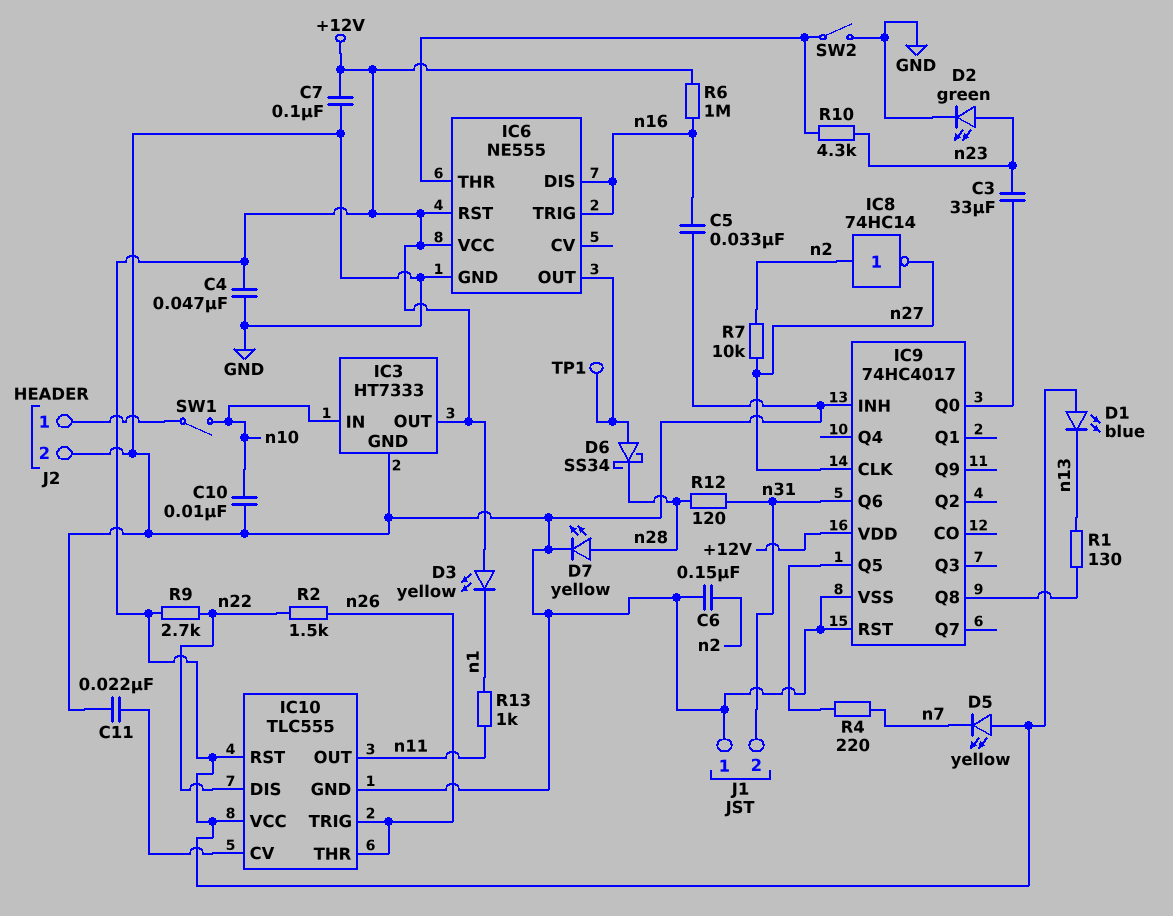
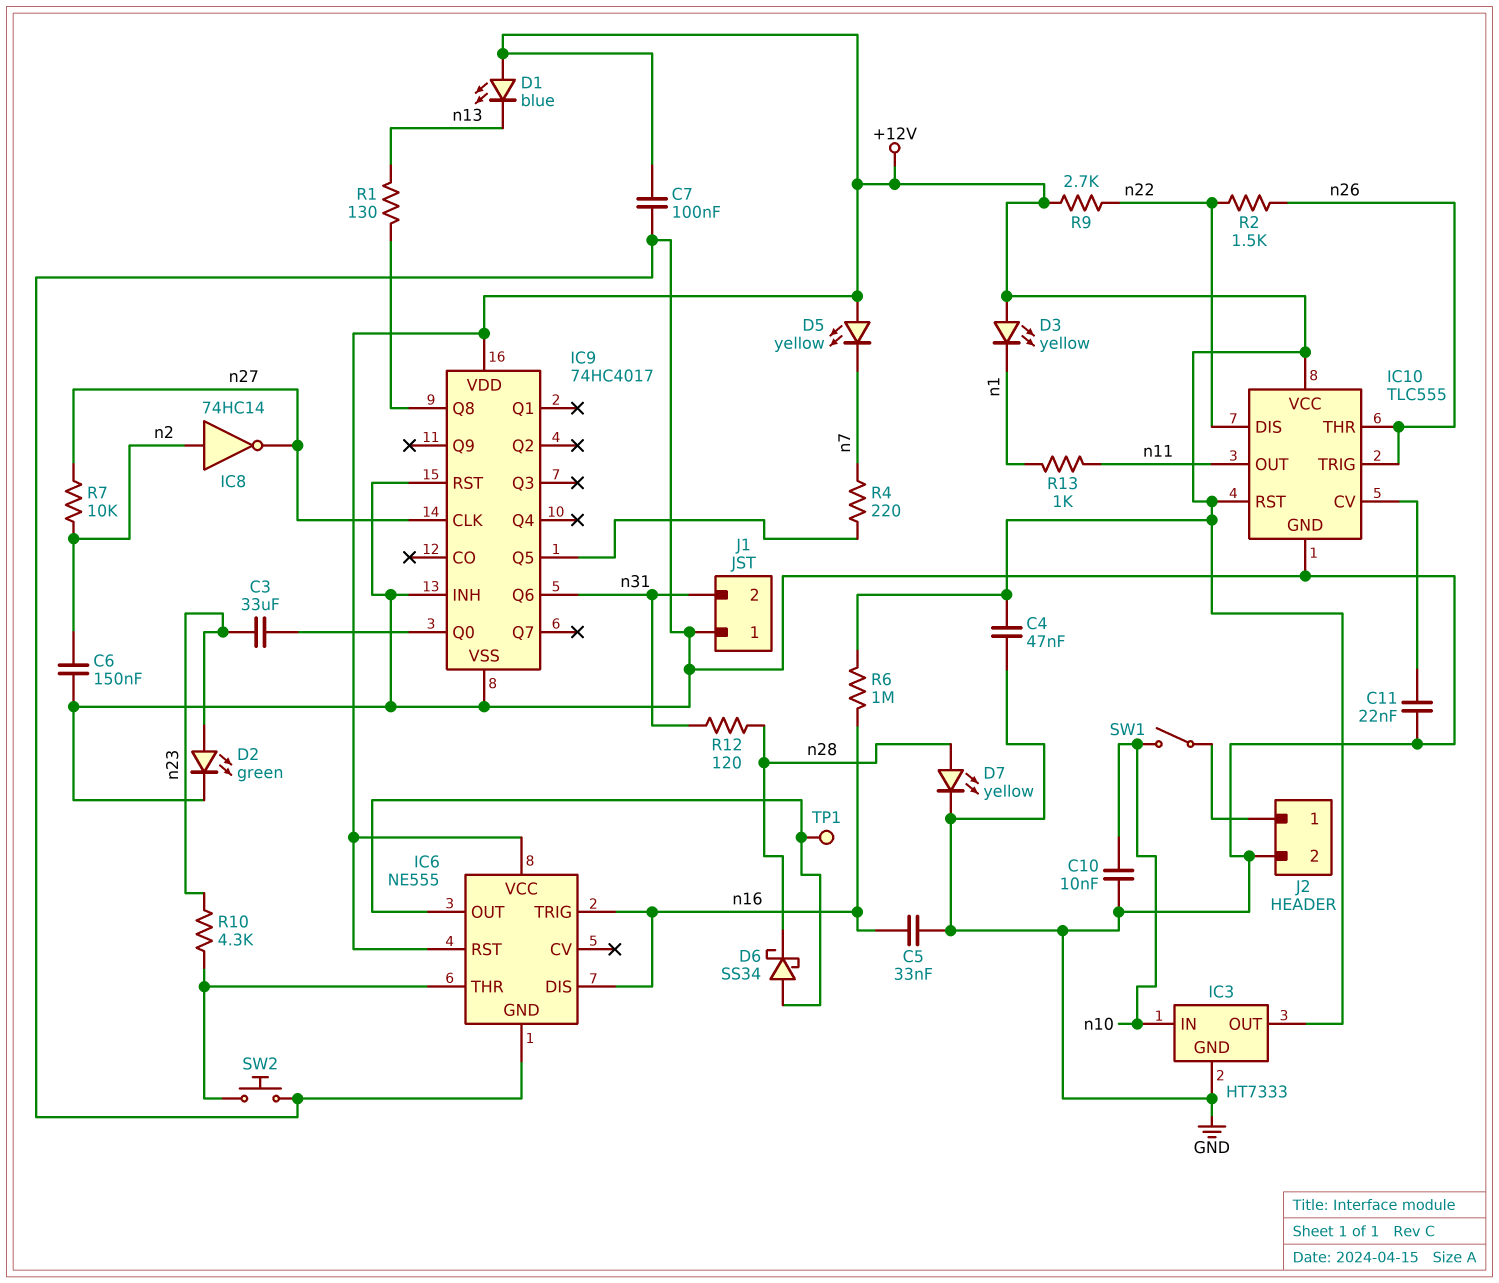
SW2: switch (GND, IC6/THR) -> button (GND, IC6/THR)

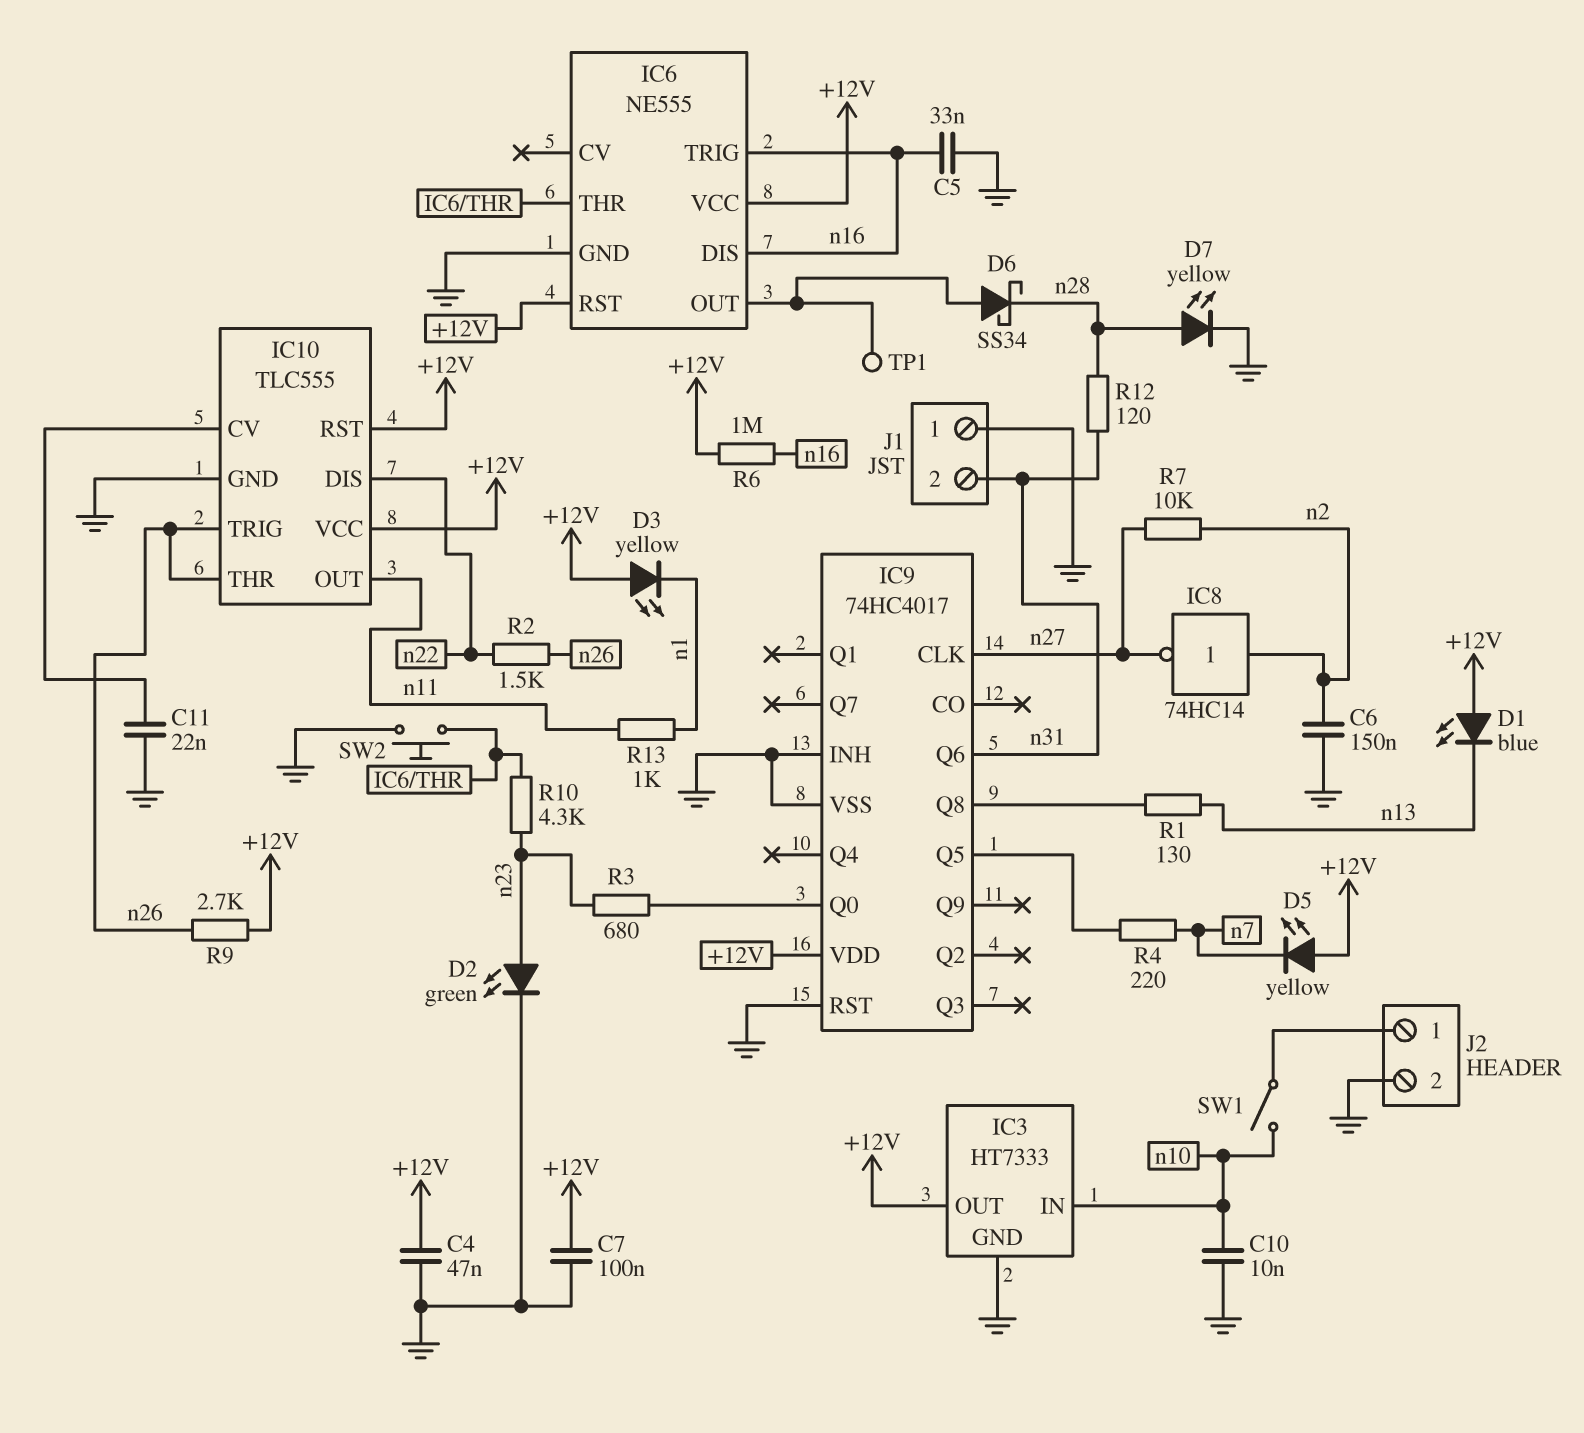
C3: 33uF (IC9/Q0, n23) -> none
R3: none -> 680 (IC9/Q0, n23)
R9: 2.7k (+12V, n22) -> 2.7k (+12V, n26)

